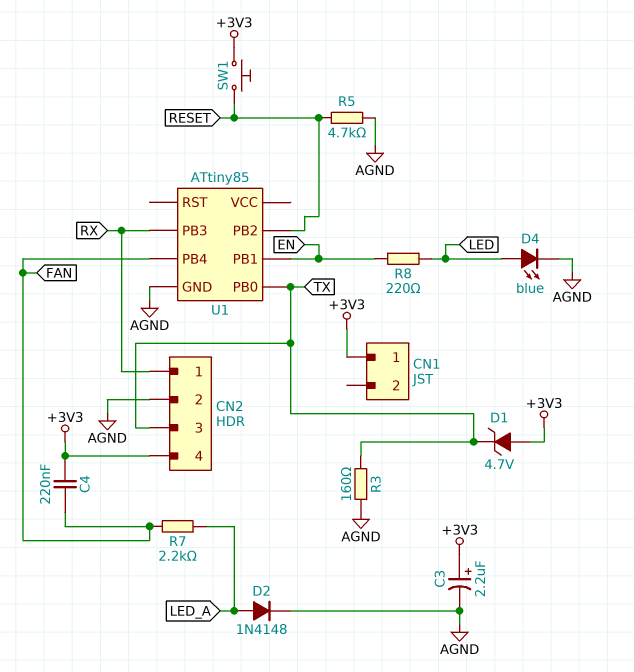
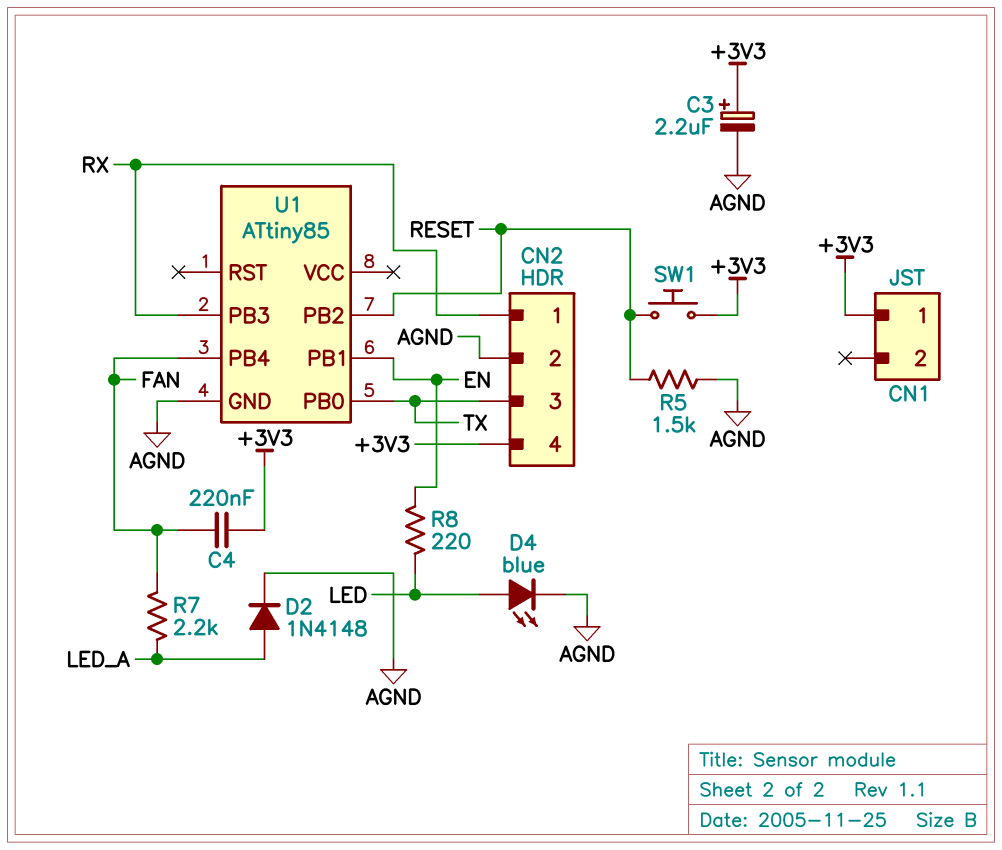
D1: zener 4.7V (A +3V3, K TX) -> none
R3: 160 (AGND, TX) -> none
R5: 4.7k (AGND, RESET) -> 1.5k (AGND, RESET)

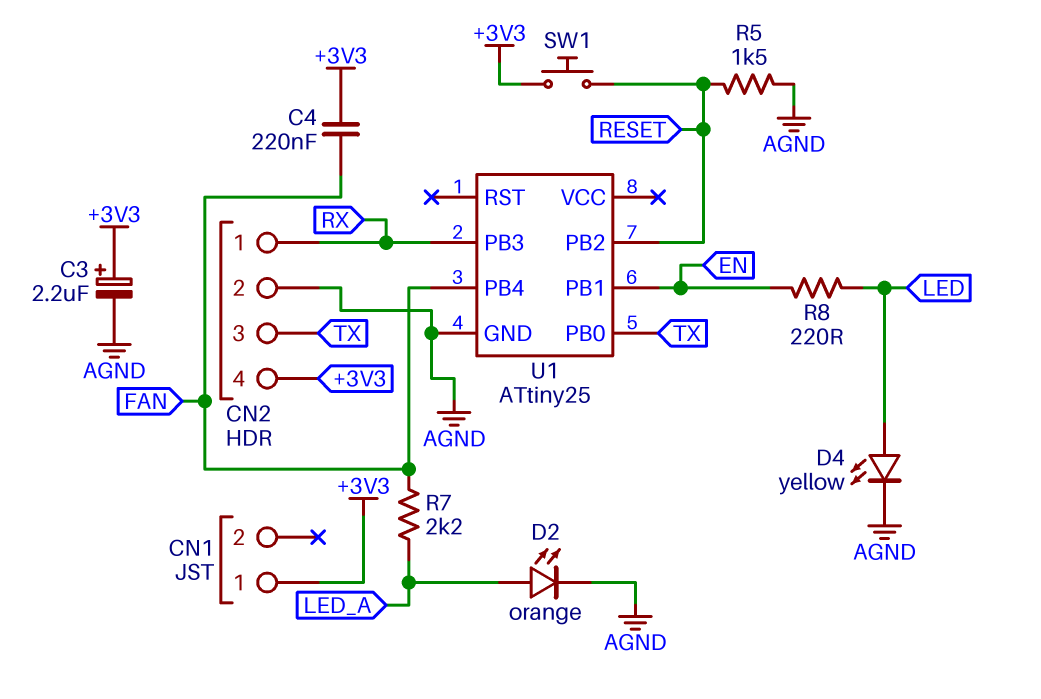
D2: diode 1N4148 (A LED_A, K AGND) -> LED orange (A LED_A, K AGND)
D4: LED blue (A LED, K AGND) -> LED yellow (A LED, K AGND)
U1: ATtiny85 -> ATtiny25

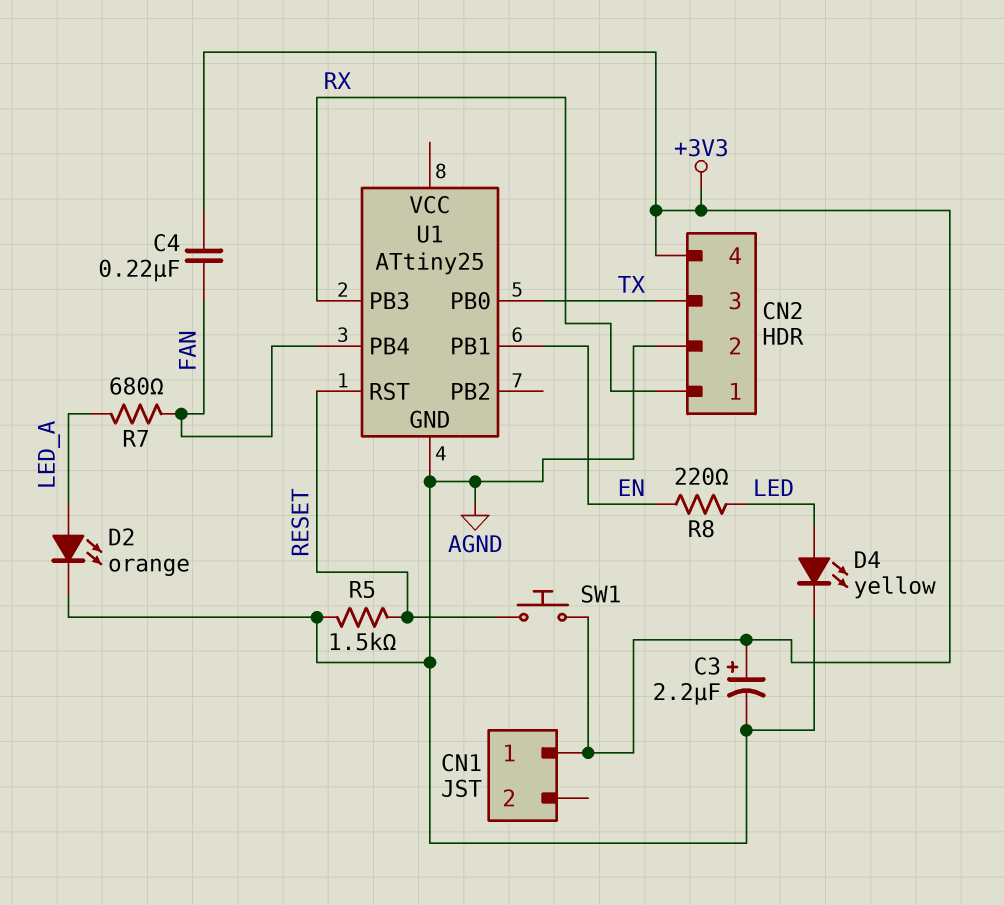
R7: 2.2k (FAN, LED_A) -> 680 (FAN, LED_A)
U1 pin PB2: RESET -> none
U1 pin RST: none -> RESET

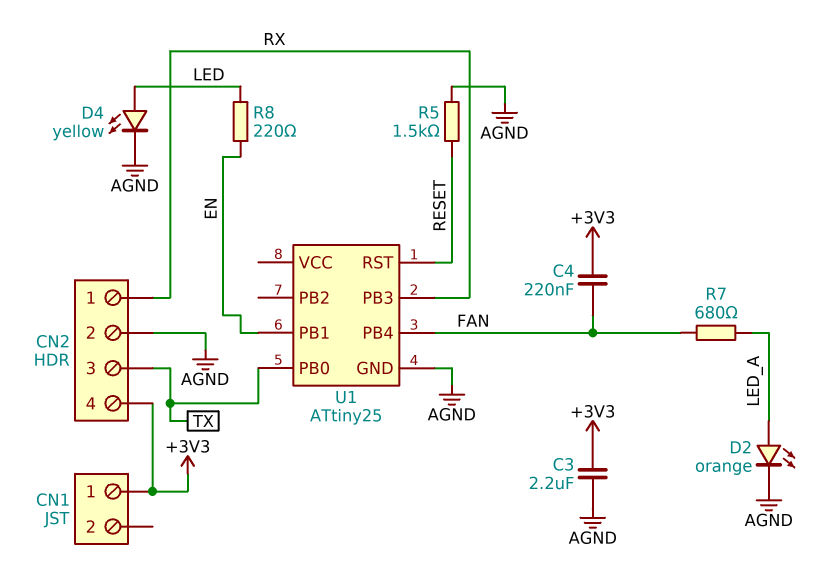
C3: 2.2uF (plus +3V3, minus AGND) -> 2.2uF (+3V3, AGND)
SW1: button (+3V3, RESET) -> none

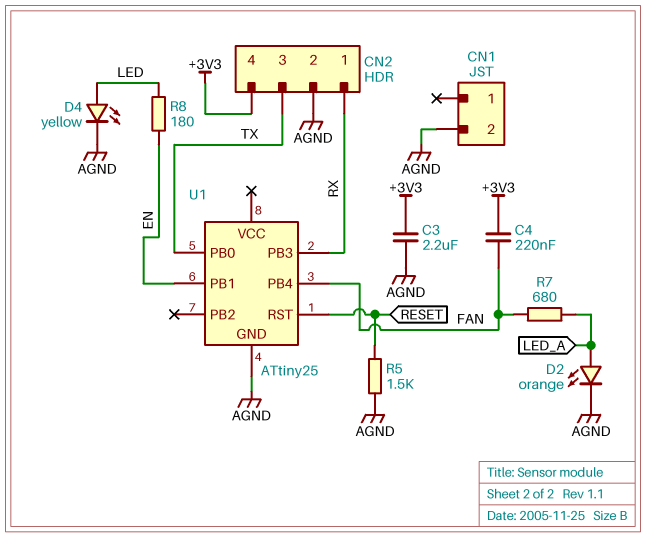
CN1 pin 1: +3V3 -> none
CN1 pin 2: none -> AGND
R8: 220 (EN, LED) -> 180 (EN, LED)

